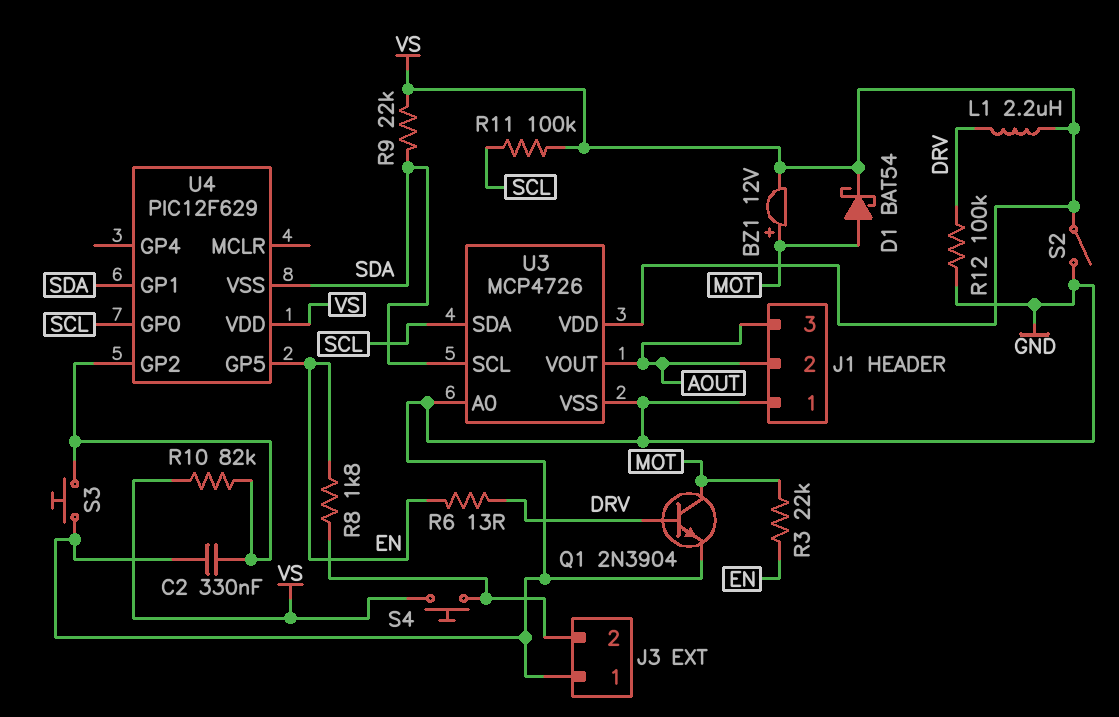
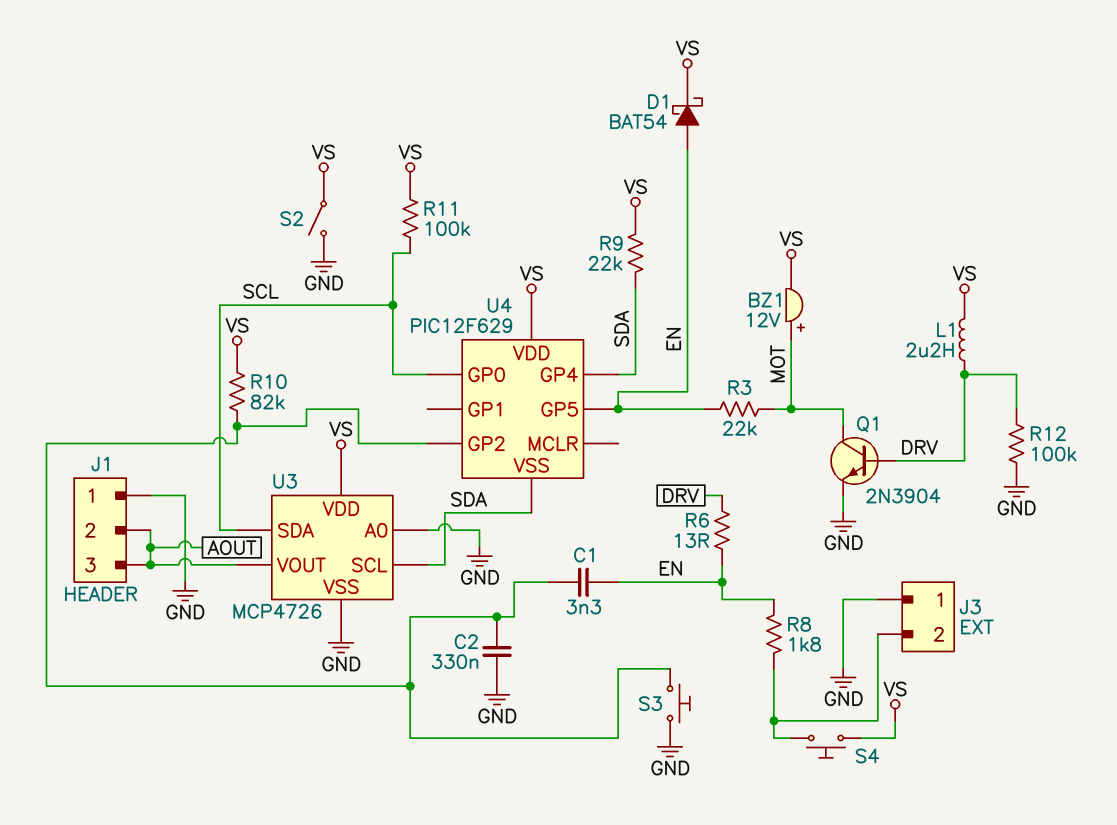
C1: none -> 3.3nF (EN, U4/GP2)
D1: schottky BAT54 (A MOT, K VS) -> schottky BAT54 (A EN, K VS)
U4 pin GP1: SDA -> none
U4 pin GP4: none -> SDA

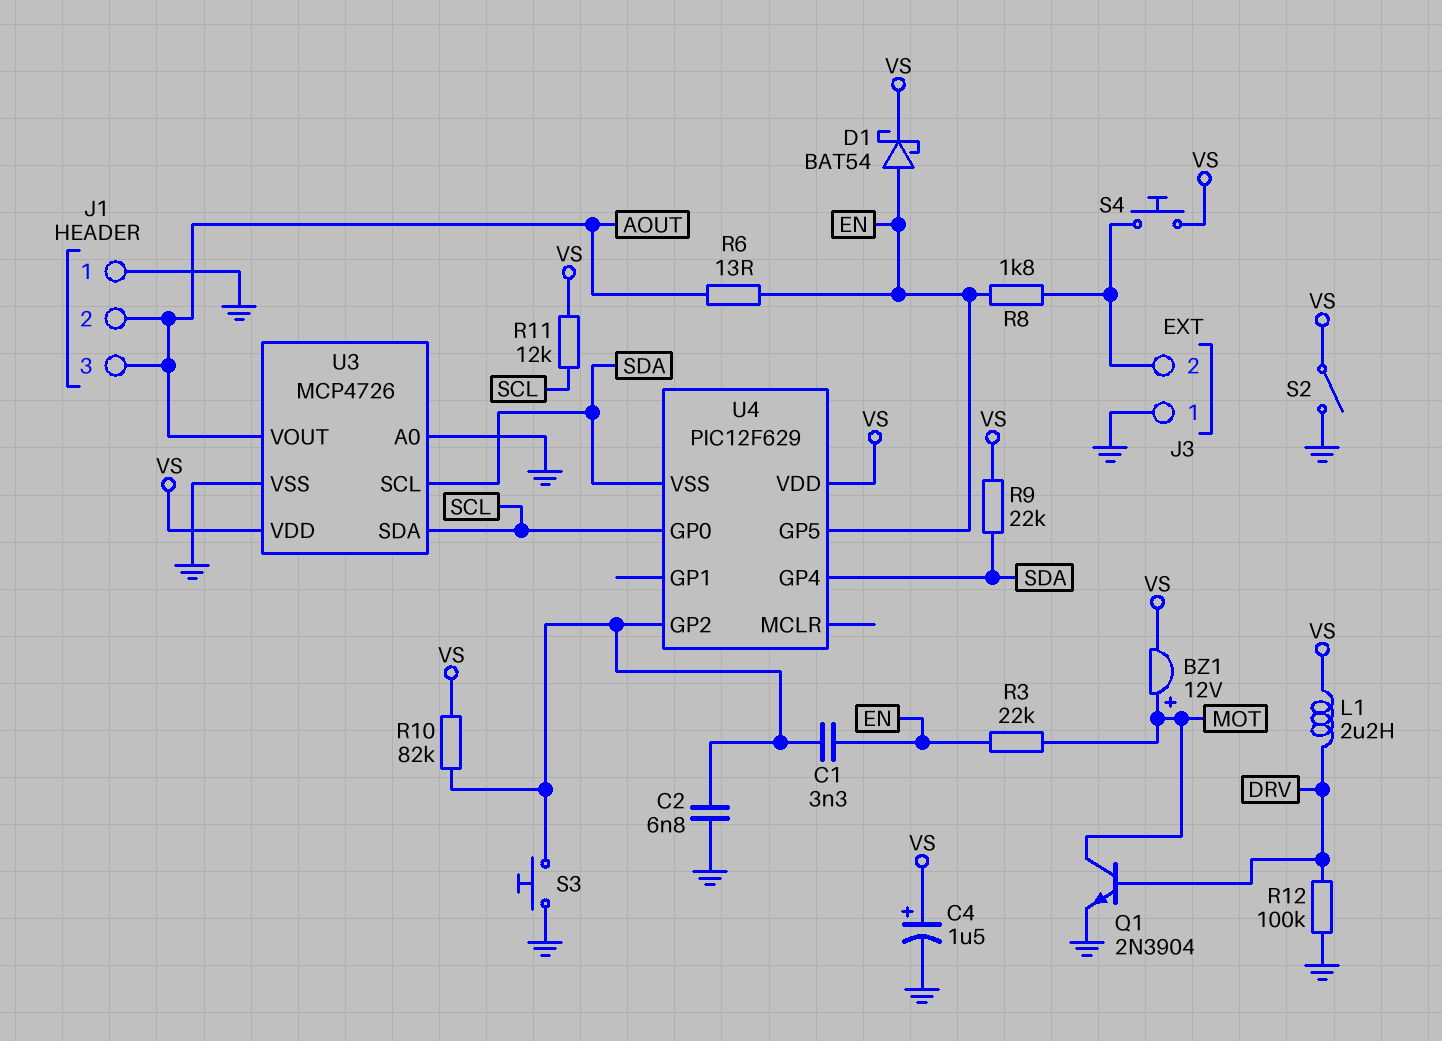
C2: 330nF (GND, U4/GP2) -> 6.8nF (GND, U4/GP2)
C4: none -> 1.5uF (plus VS, minus GND)
R6: 13 (DRV, EN) -> 13 (AOUT, EN)
R11: 100k (SCL, VS) -> 12k (SCL, VS)

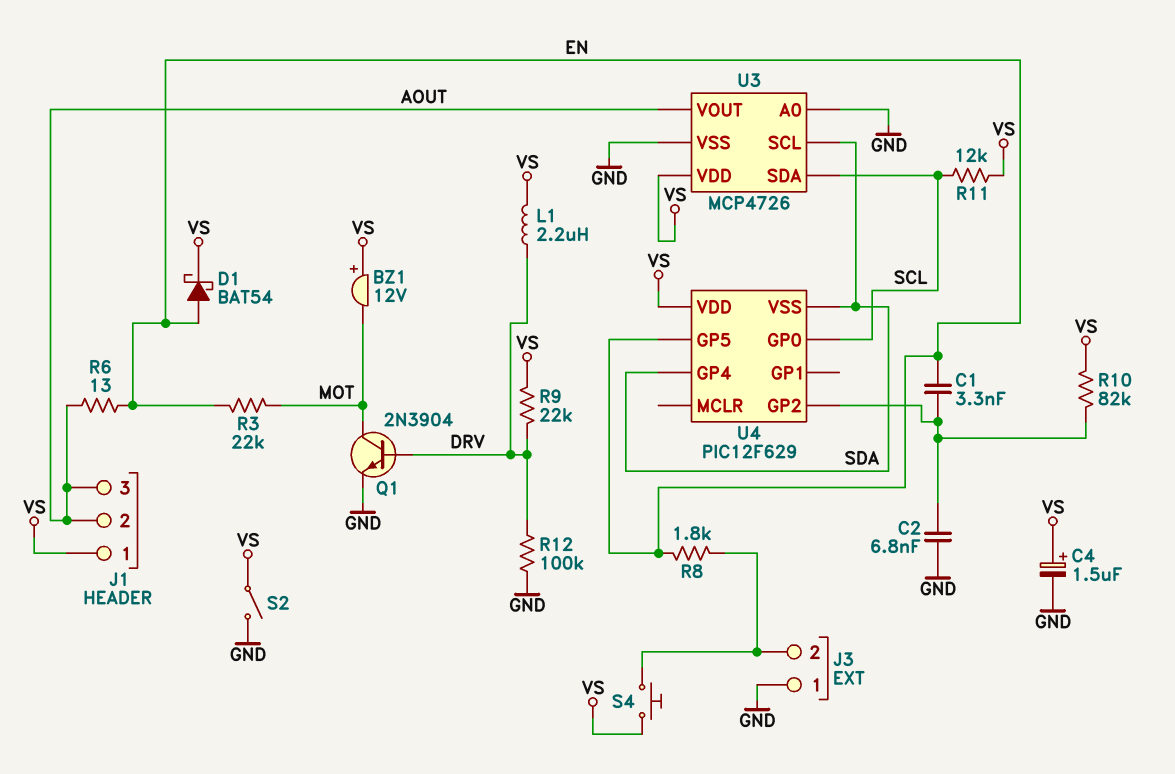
BZ1: buzzer 12V (plus MOT, minus VS) -> buzzer 12V (plus VS, minus MOT)
J1 pin 1: GND -> VS
R9: 22k (SDA, VS) -> 22k (DRV, VS)
S3: button (GND, U4/GP2) -> none

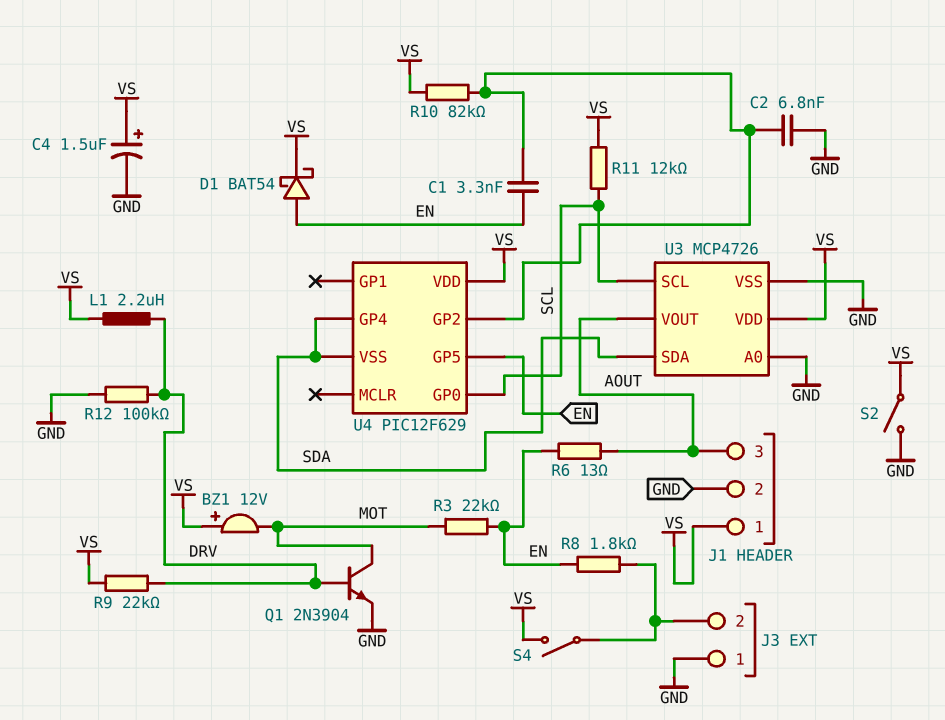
J1 pin 2: AOUT -> GND
S4: button (J3/2, VS) -> switch (J3/2, VS)
U3 pin SCL: SDA -> SCL
U3 pin SDA: SCL -> SDA

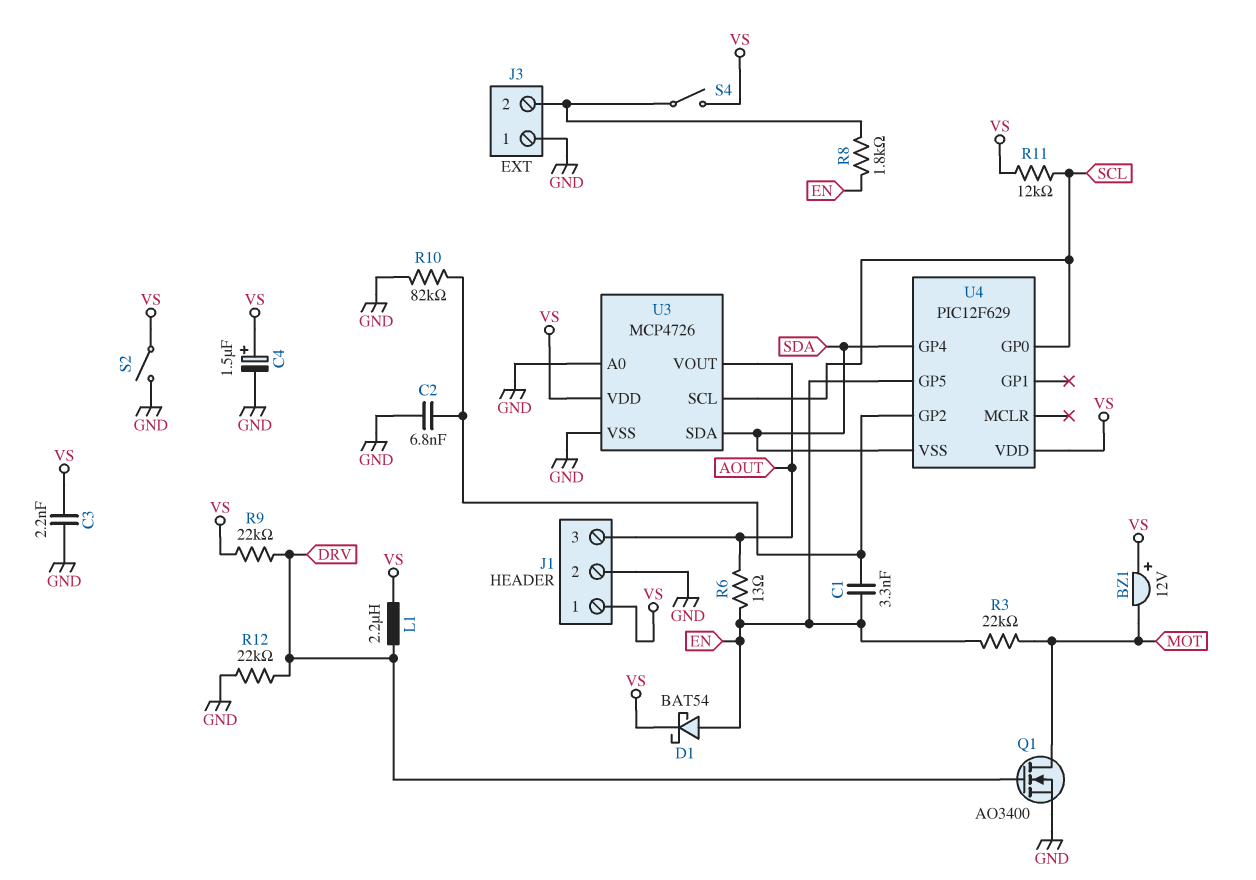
C3: none -> 2.2nF (GND, VS)
Q1: NPN 2N3904 (B DRV, C MOT, E GND) -> NMOS AO3400 (G DRV, D MOT, S GND)
R10: 82k (U4/GP2, VS) -> 82k (GND, U4/GP2)
R12: 100k (DRV, GND) -> 22k (DRV, GND)

